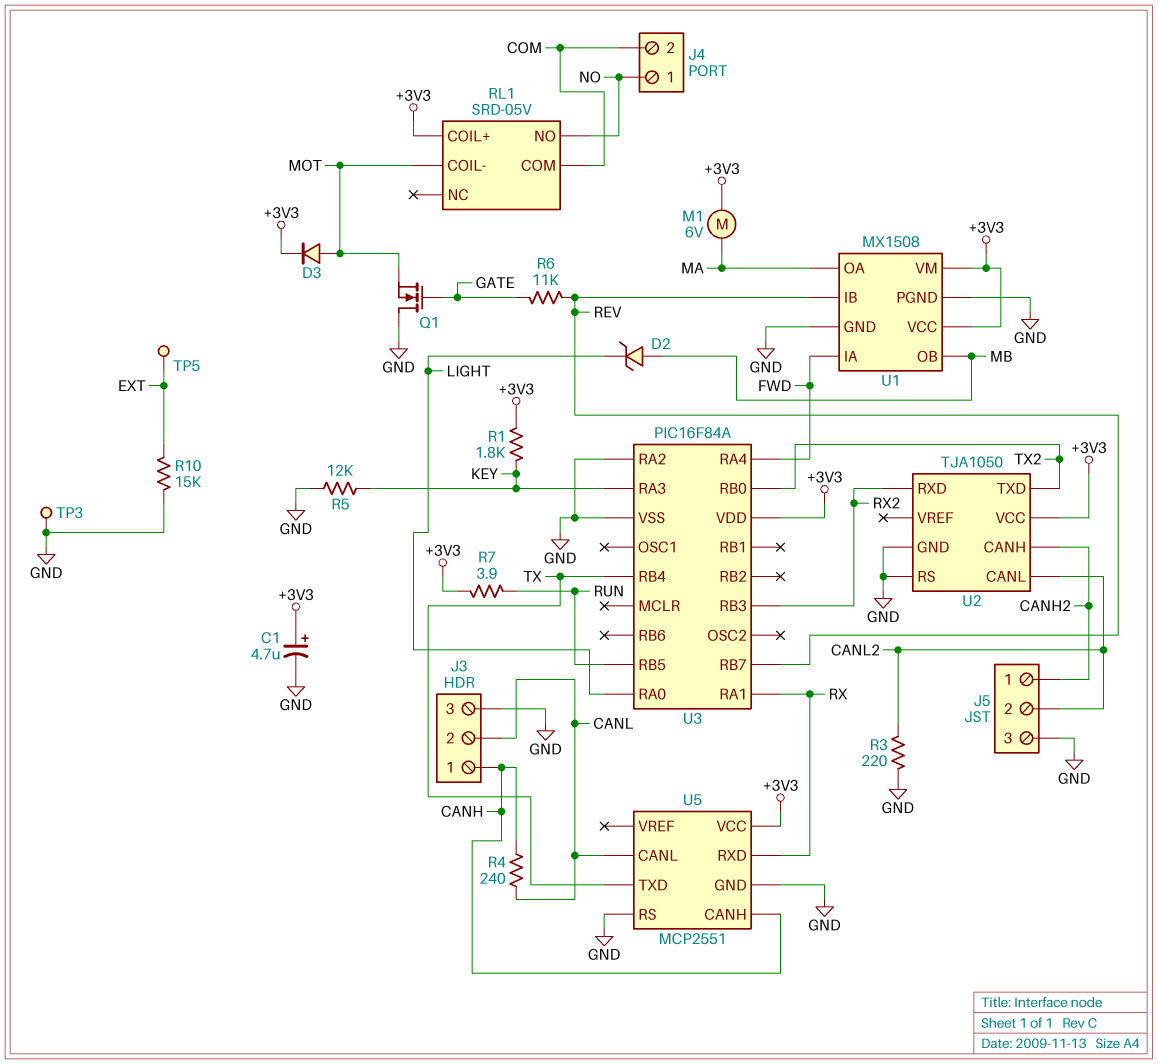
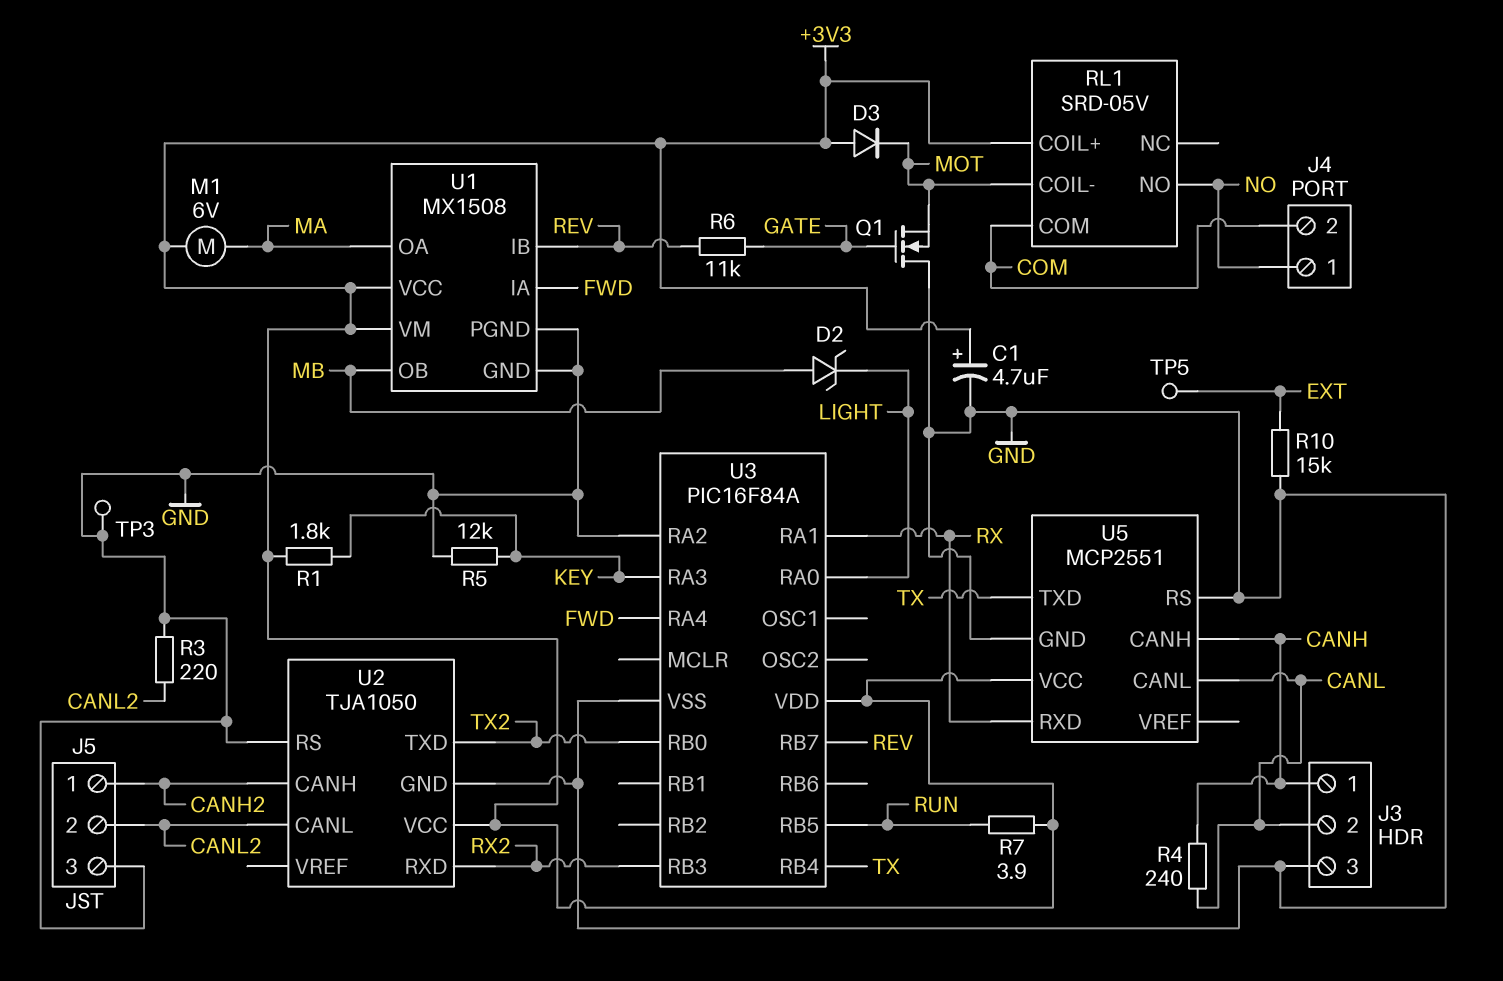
D3: diode (A MOT, K +3V3) -> diode (A +3V3, K MOT)

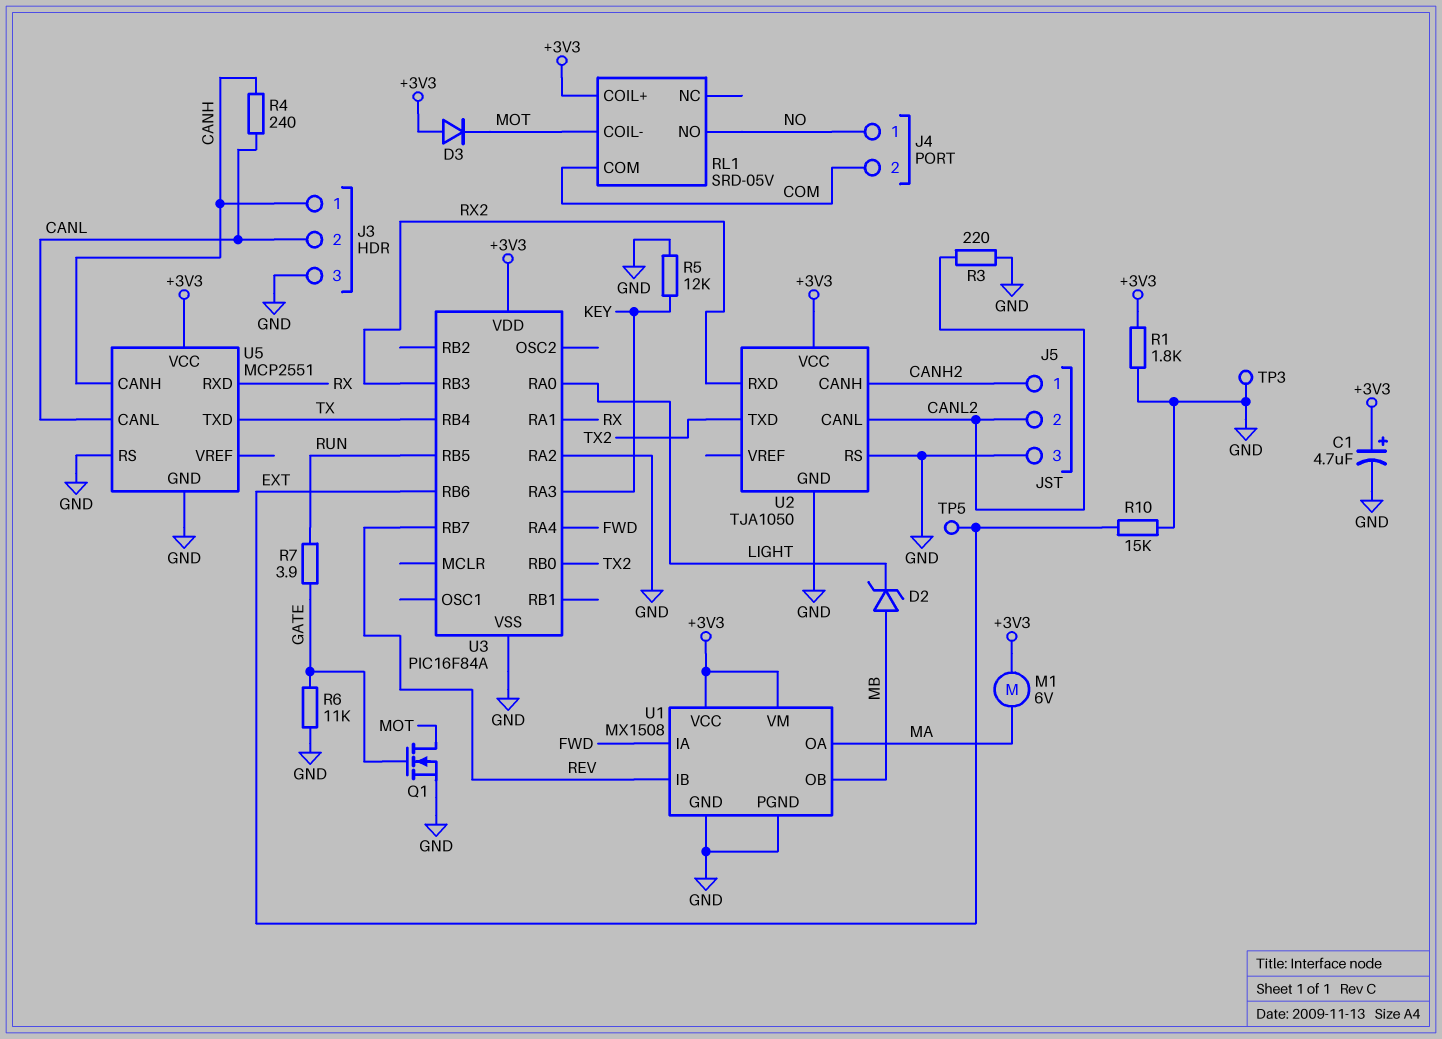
Q1: NMOS (G GATE, D GND, S MOT) -> NMOS (G GATE, D MOT, S GND)
R1: 1.8k (+3V3, KEY) -> 1.8k (+3V3, GND)
R6: 11k (GATE, REV) -> 11k (GATE, GND)
R7: 3.9 (+3V3, RUN) -> 3.9 (GATE, RUN)
U3 pin RB6: none -> EXT

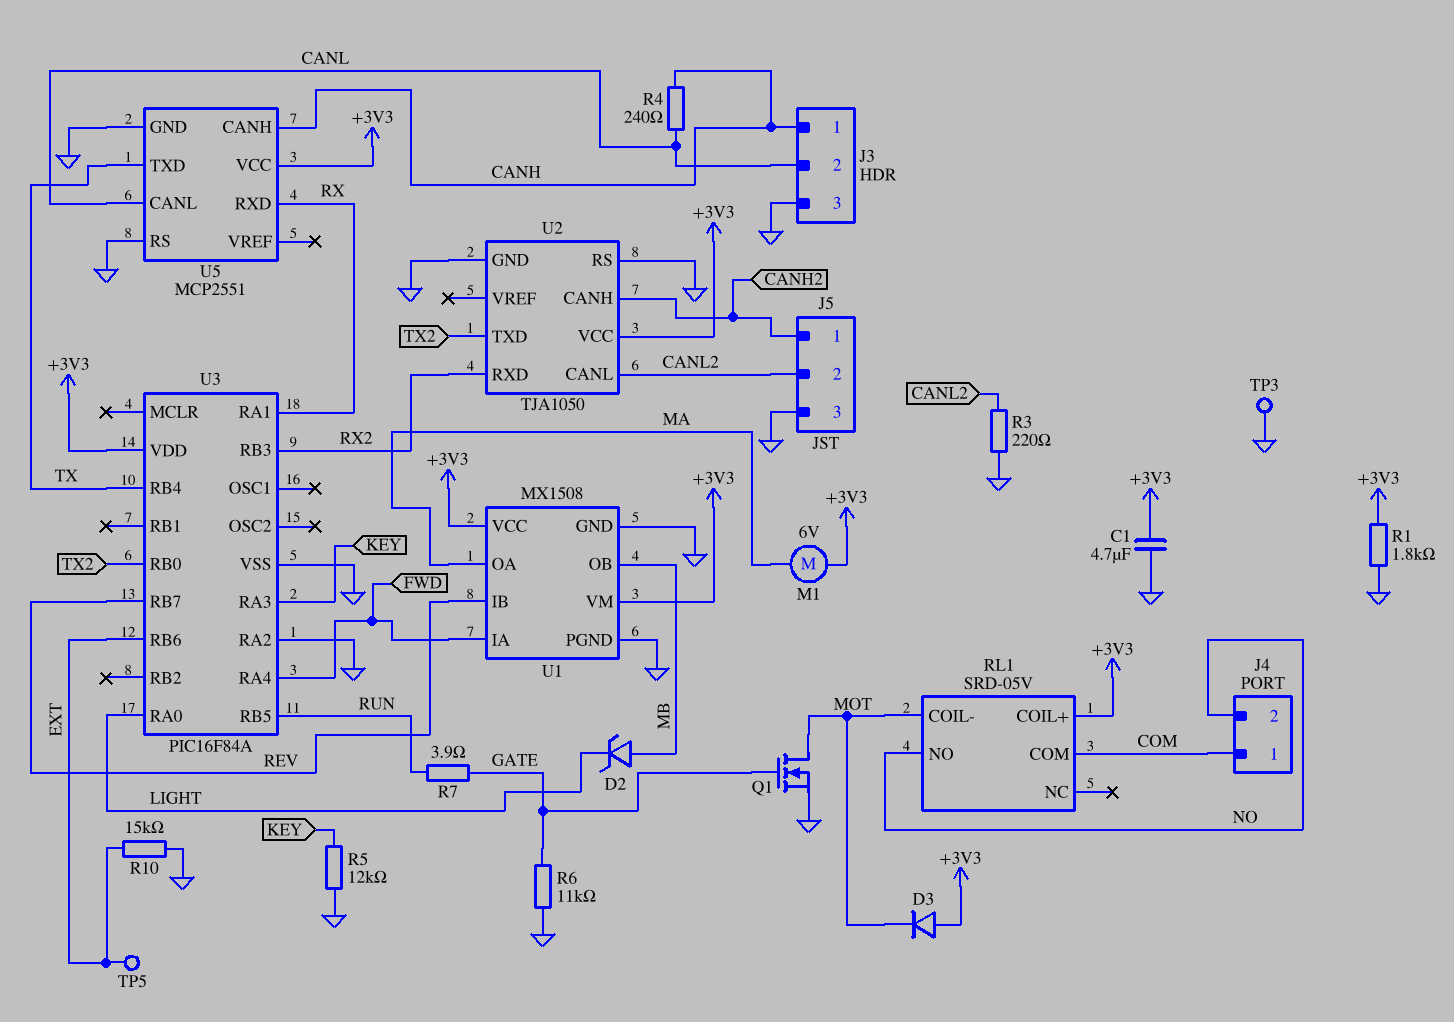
C1: 4.7uF (plus +3V3, minus GND) -> 4.7uF (+3V3, GND)
J4 pin 1: NO -> COM
J4 pin 2: COM -> NO

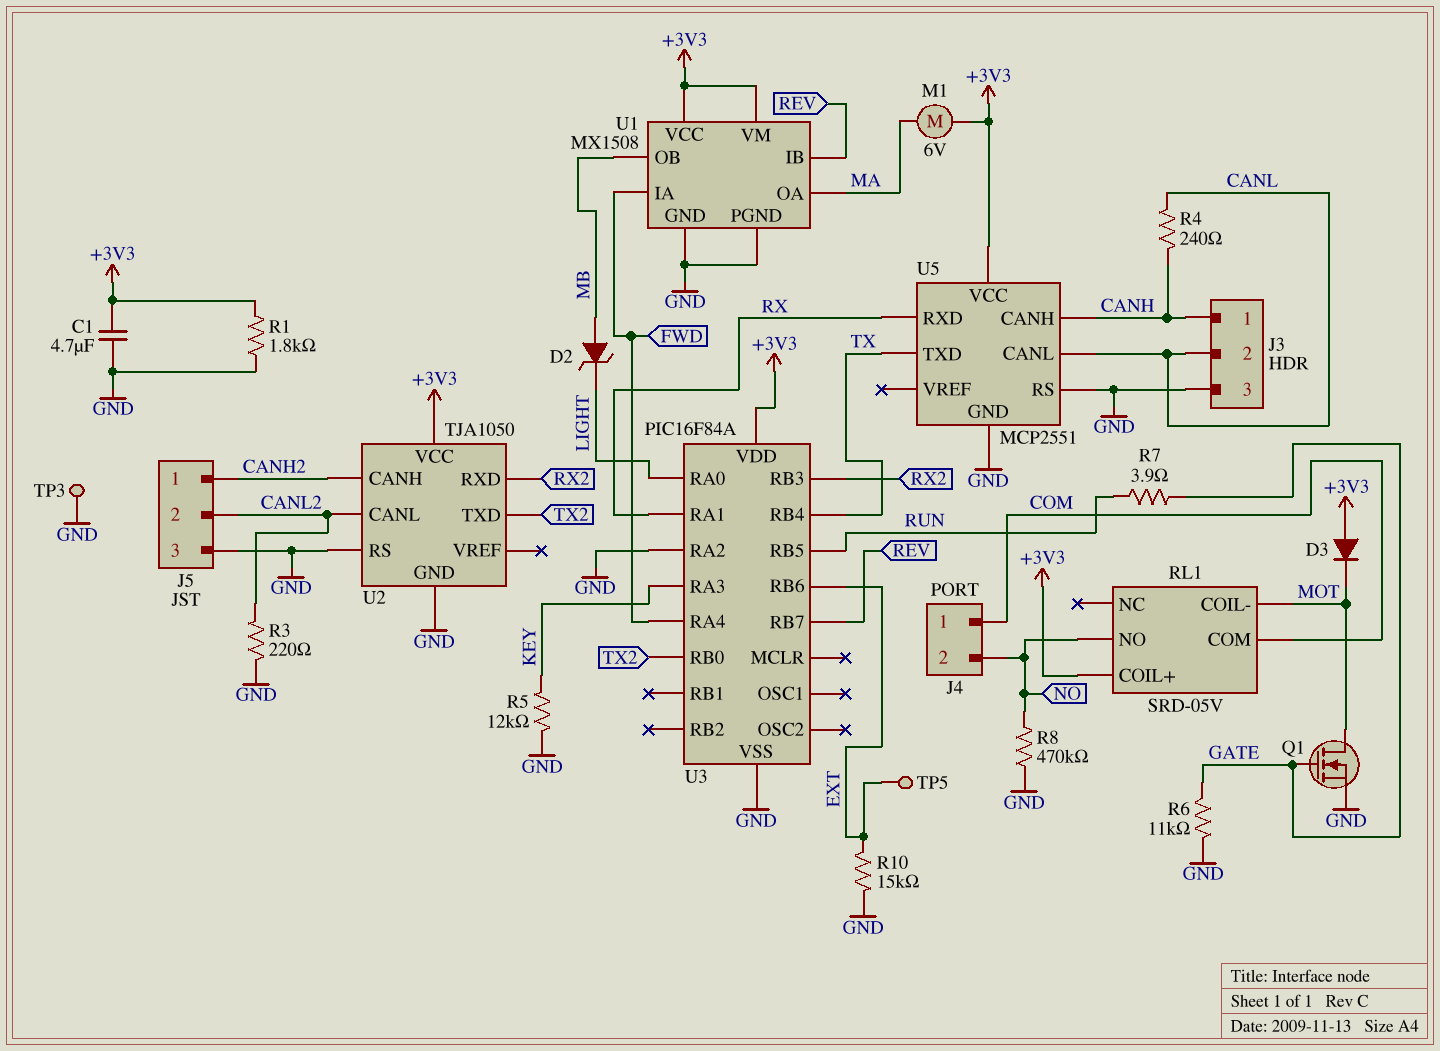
R8: none -> 470k (GND, NO)

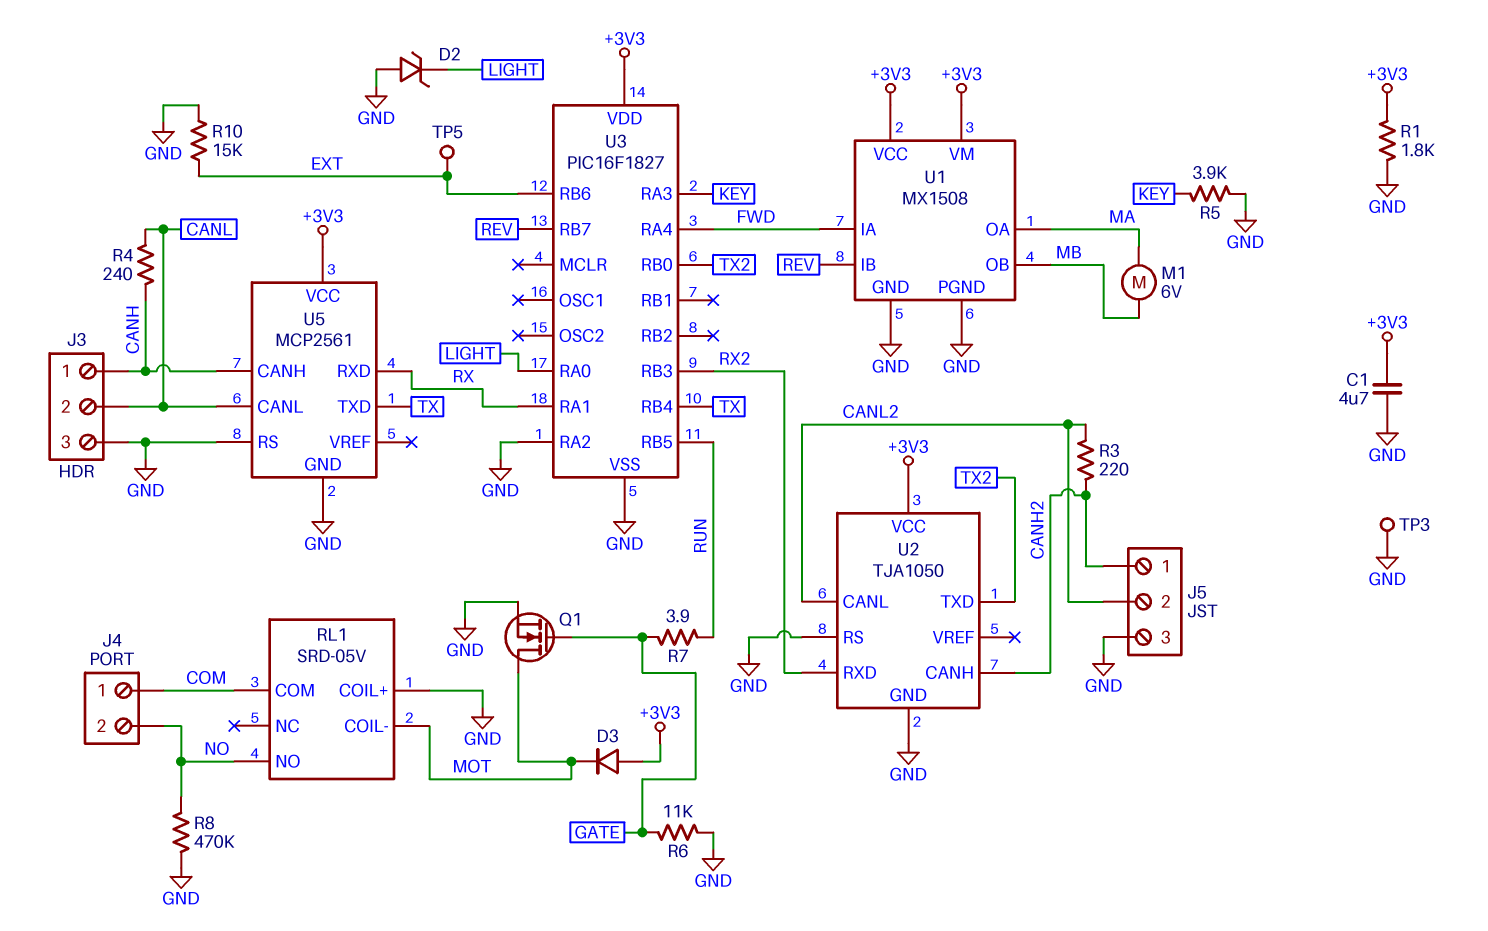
D2: zener (A MB, K LIGHT) -> zener (A GND, K LIGHT)
M1: motor 6V (+3V3, MA) -> motor 6V (MA, MB)
R3: 220 (CANL2, GND) -> 220 (CANH2, CANL2)
R5: 12k (GND, KEY) -> 3.9k (GND, KEY)
RL1 pin COIL+: +3V3 -> GND
U3: PIC16F84A -> PIC16F1827
U5: MCP2551 -> MCP2561

